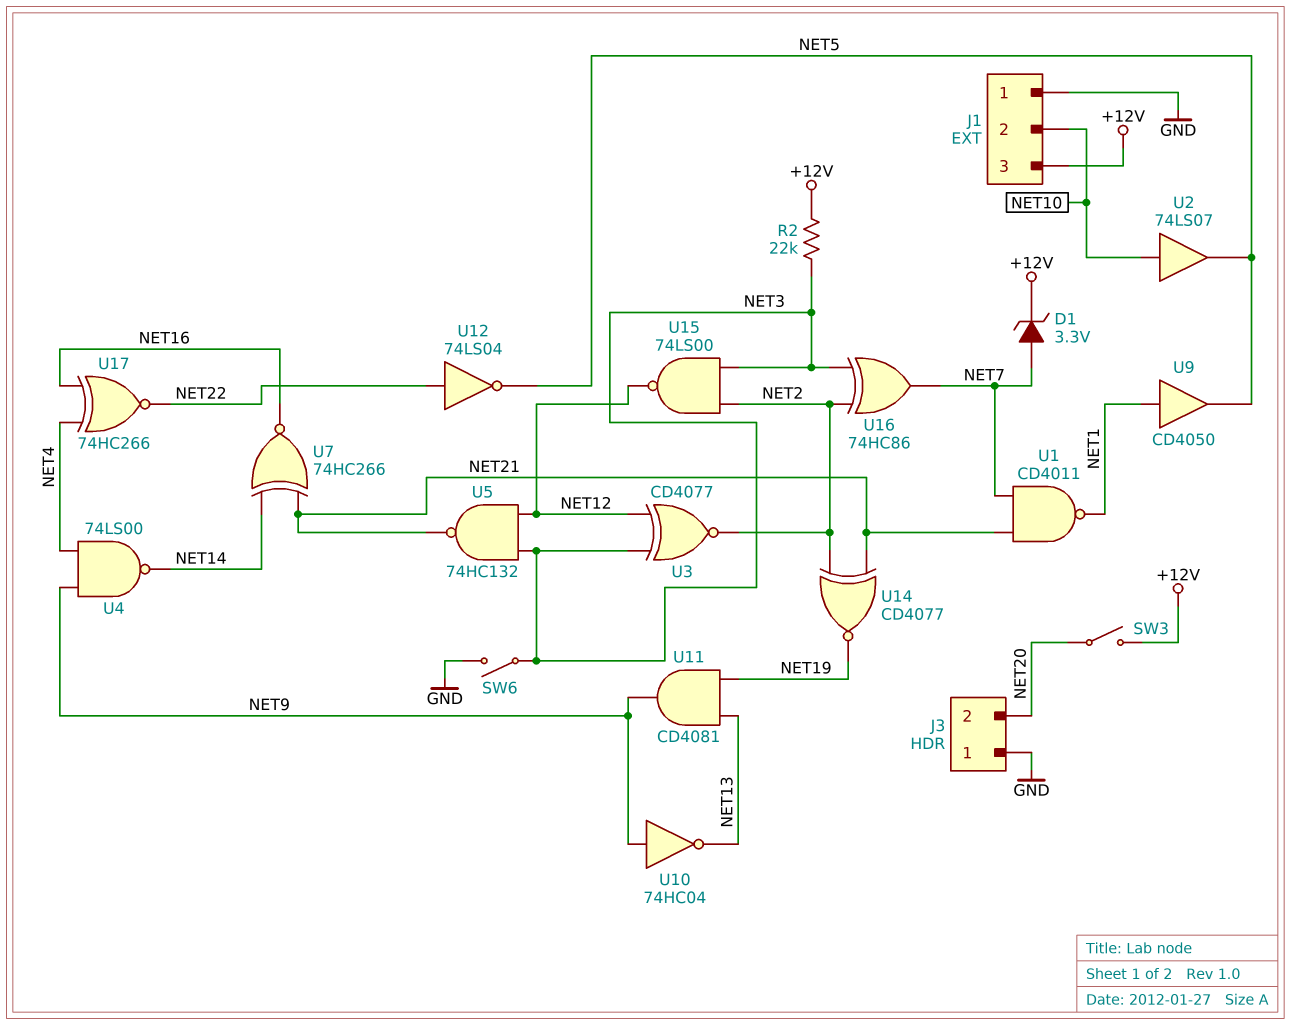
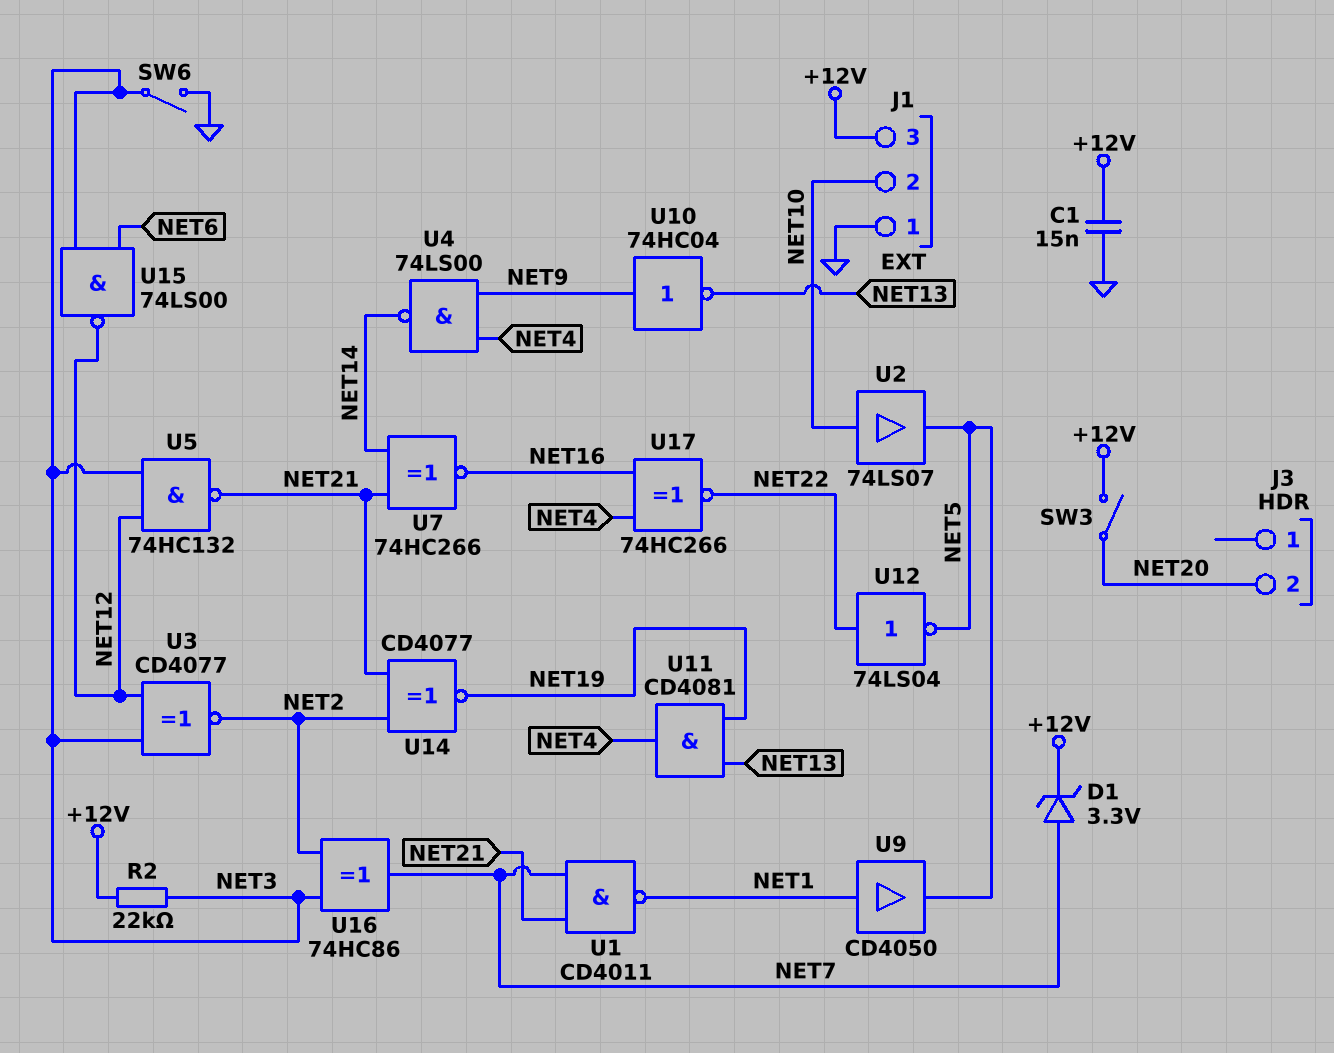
C1: none -> 15nF (+12V, GND)
J3 pin 1: GND -> none
U11: AND CD4081 (in NET13, in NET19, out NET9) -> AND CD4081 (in NET13, in NET19, out NET4)
U15: NAND 74LS00 (in NET2, in NET3, out NET12) -> NAND 74LS00 (in NET3, in NET6, out NET12)

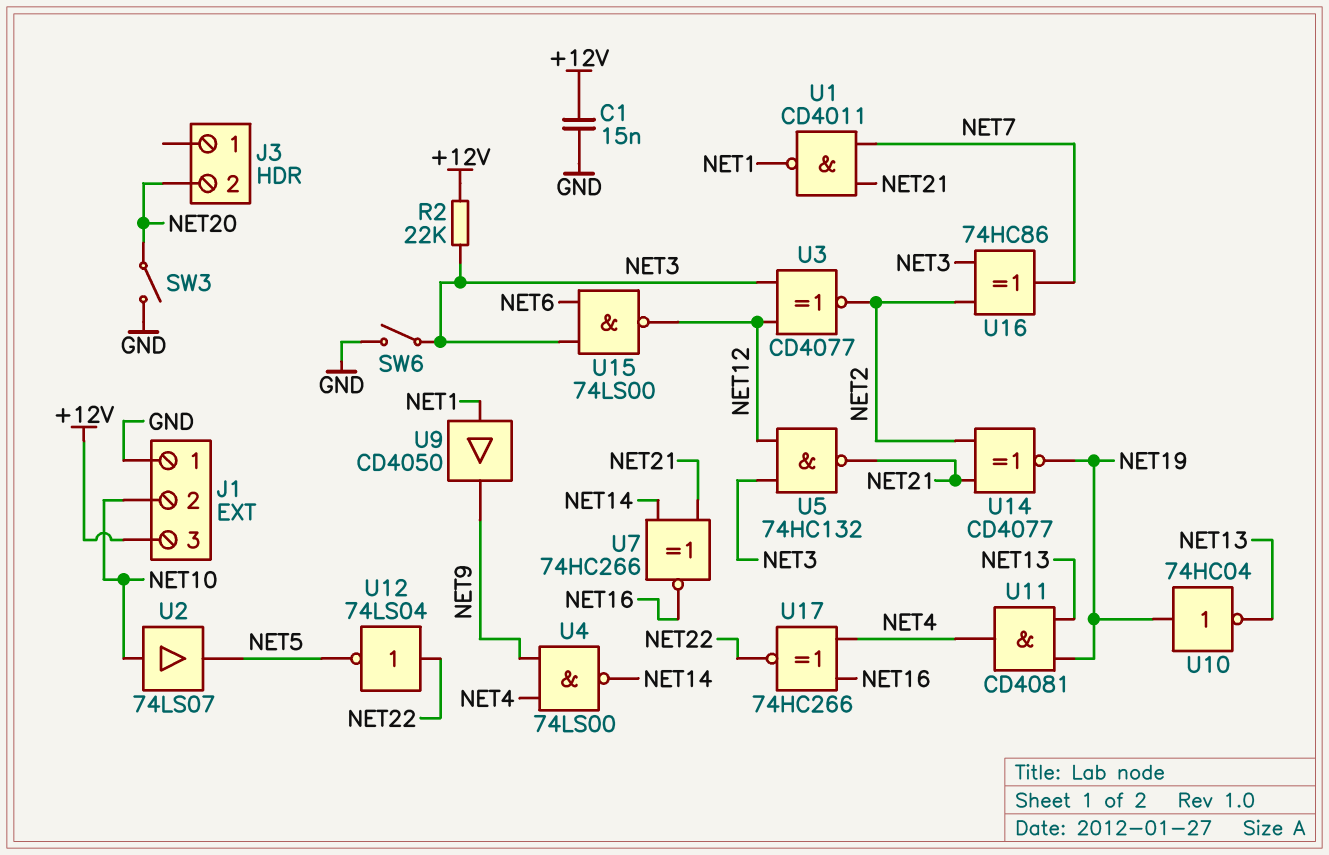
D1: zener 3.3V (A NET7, K +12V) -> none
SW3: switch (+12V, NET20) -> switch (GND, NET20)
U9: buffer CD4050 (in NET1, out NET5) -> buffer CD4050 (in NET1, out NET9)
U10: NOT 74HC04 (in NET9, out NET13) -> NOT 74HC04 (in NET19, out NET13)

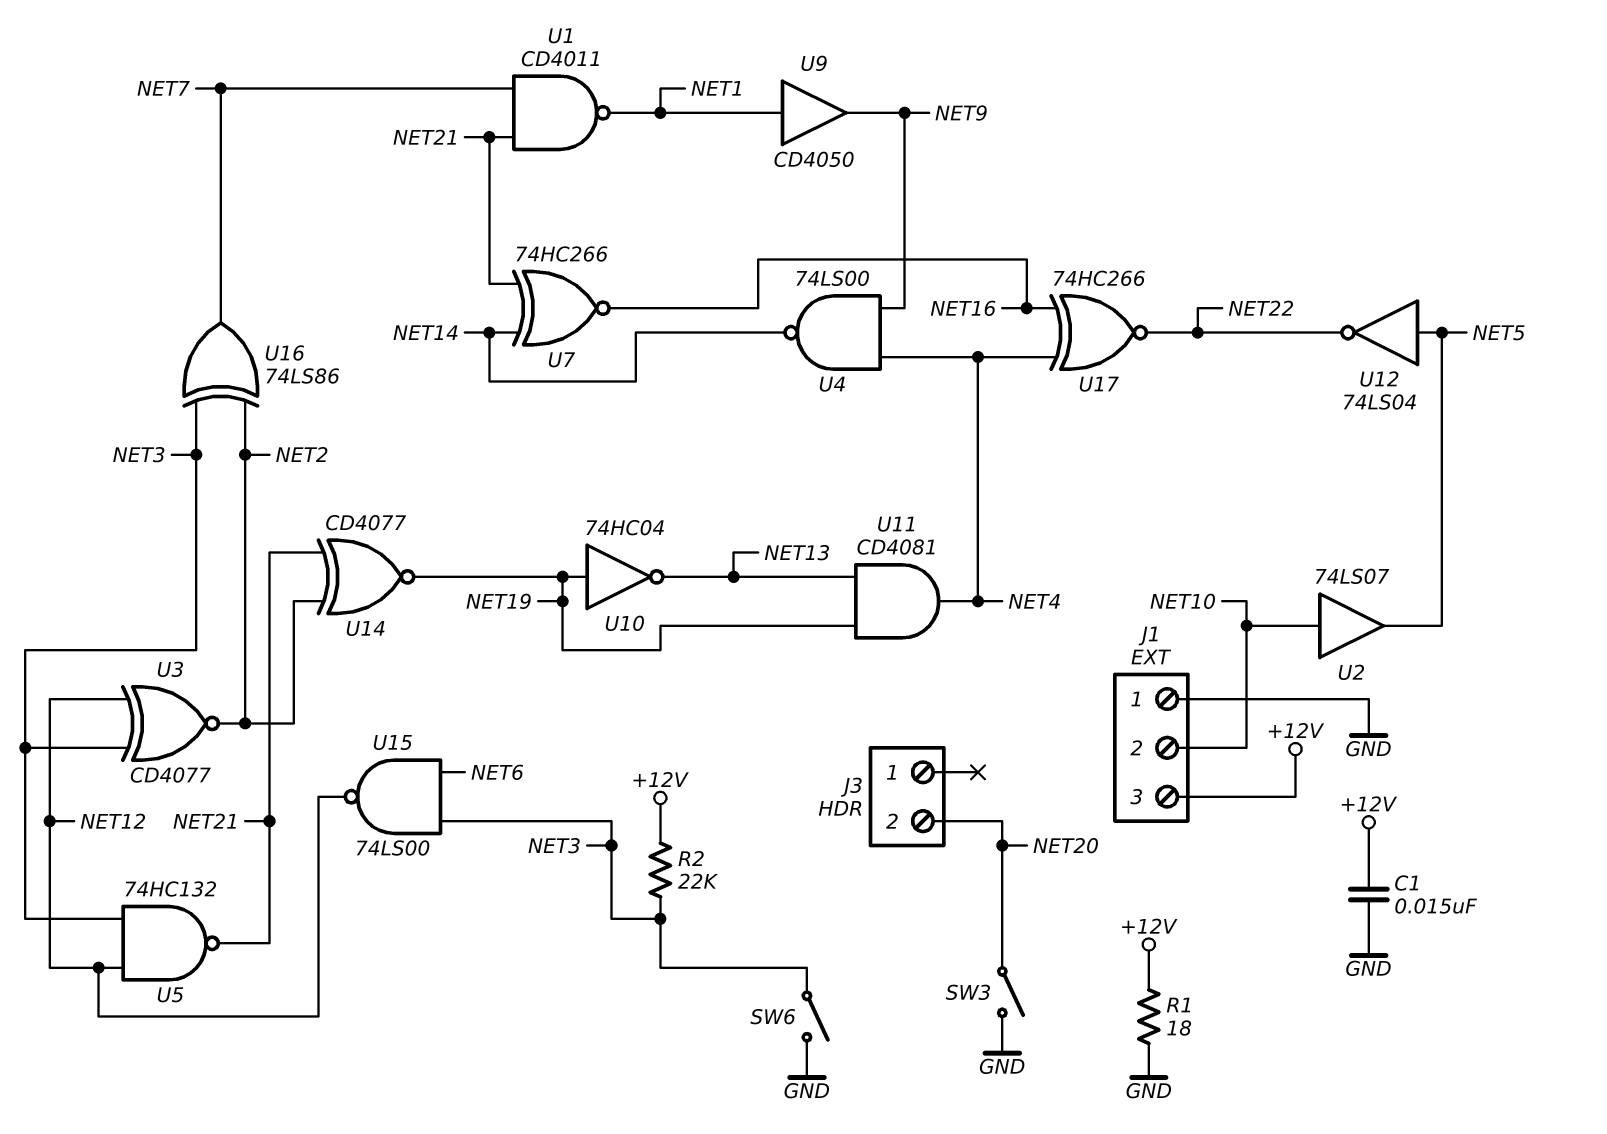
R1: none -> 18 (+12V, GND)
U12: NOT 74LS04 (in NET22, out NET5) -> NOT 74LS04 (in NET5, out NET22)
U16: XOR 74HC86 (in NET2, in NET3, out NET7) -> XOR 74LS86 (in NET2, in NET3, out NET7)

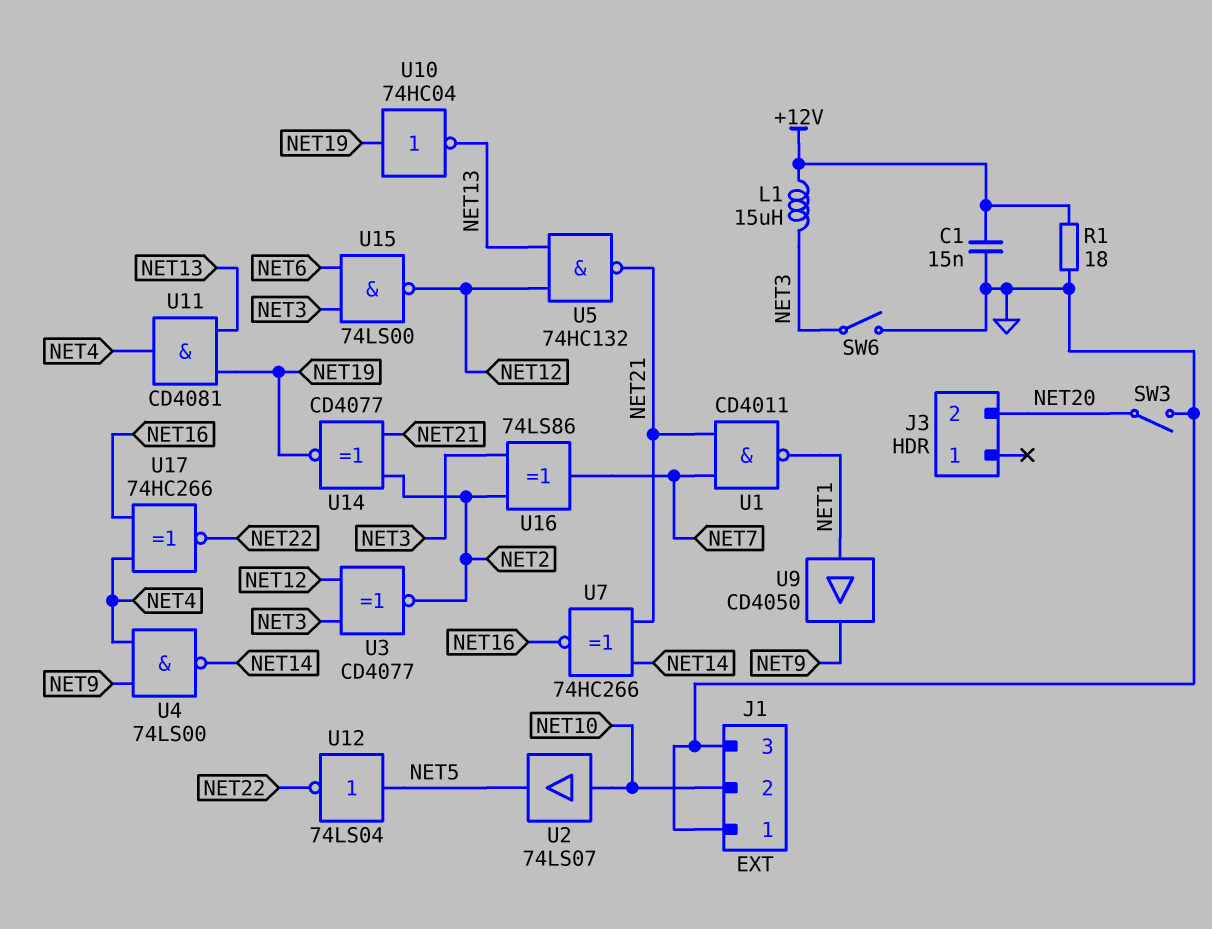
J1 pin 3: +12V -> GND
L1: none -> 15uH (+12V, NET3)
R2: 22k (+12V, NET3) -> none
U5: NAND 74HC132 (in NET3, in NET12, out NET21) -> NAND 74HC132 (in NET12, in NET13, out NET21)

